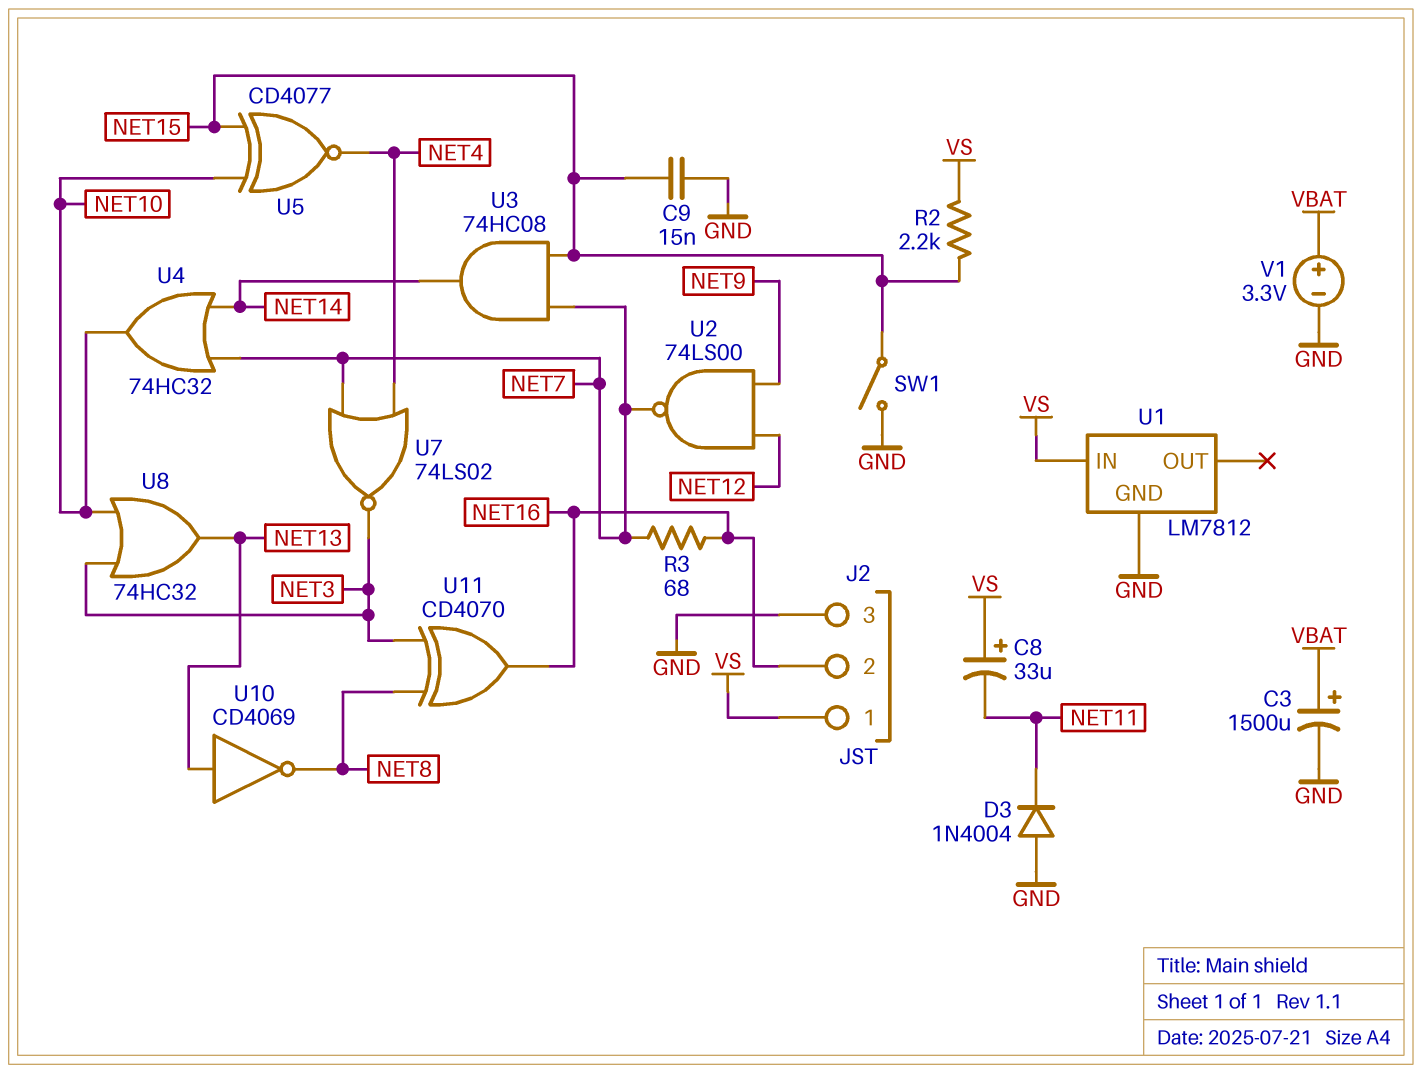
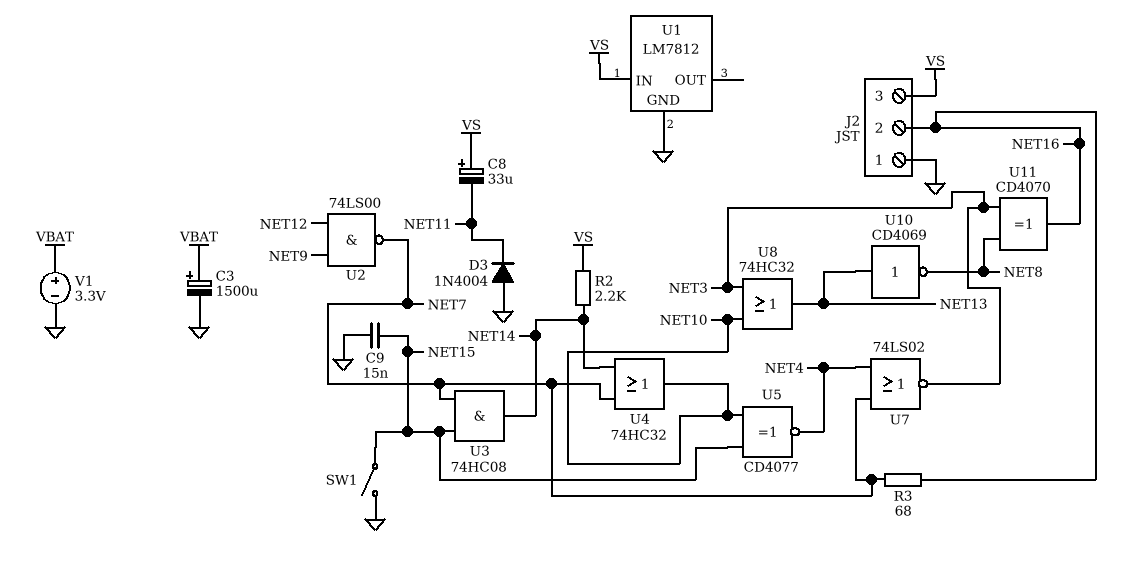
J2 pin 1: VS -> GND
J2 pin 3: GND -> VS
R2: 2.2k (NET15, VS) -> 2.2k (NET14, VS)

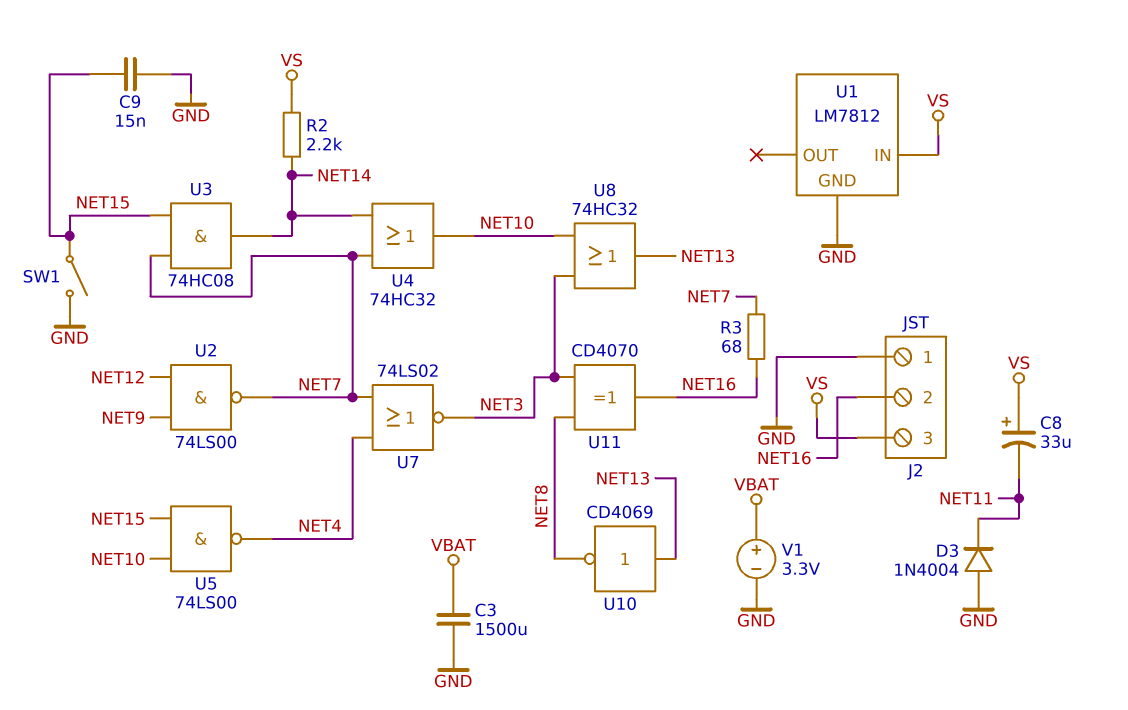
C3: 1500uF (plus VBAT, minus GND) -> 1500uF (GND, VBAT)
U5: XNOR CD4077 (in NET10, in NET15, out NET4) -> NAND 74LS00 (in NET10, in NET15, out NET4)

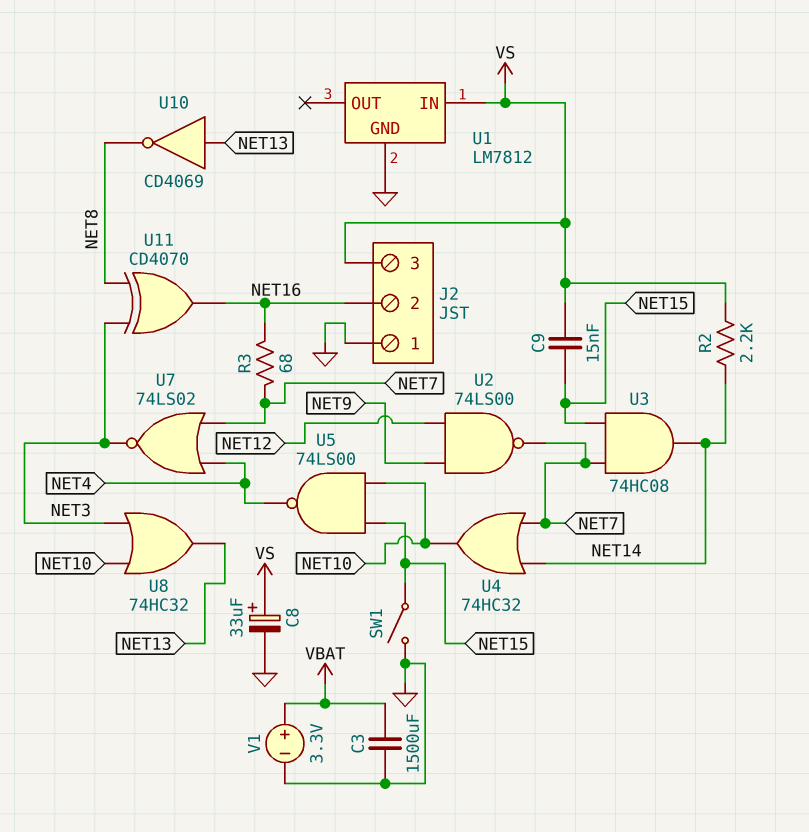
C8: 33uF (plus VS, minus NET11) -> 33uF (plus VS, minus GND)
C9: 15nF (GND, NET15) -> 15nF (NET15, VS)
D3: diode 1N4004 (A GND, K NET11) -> none

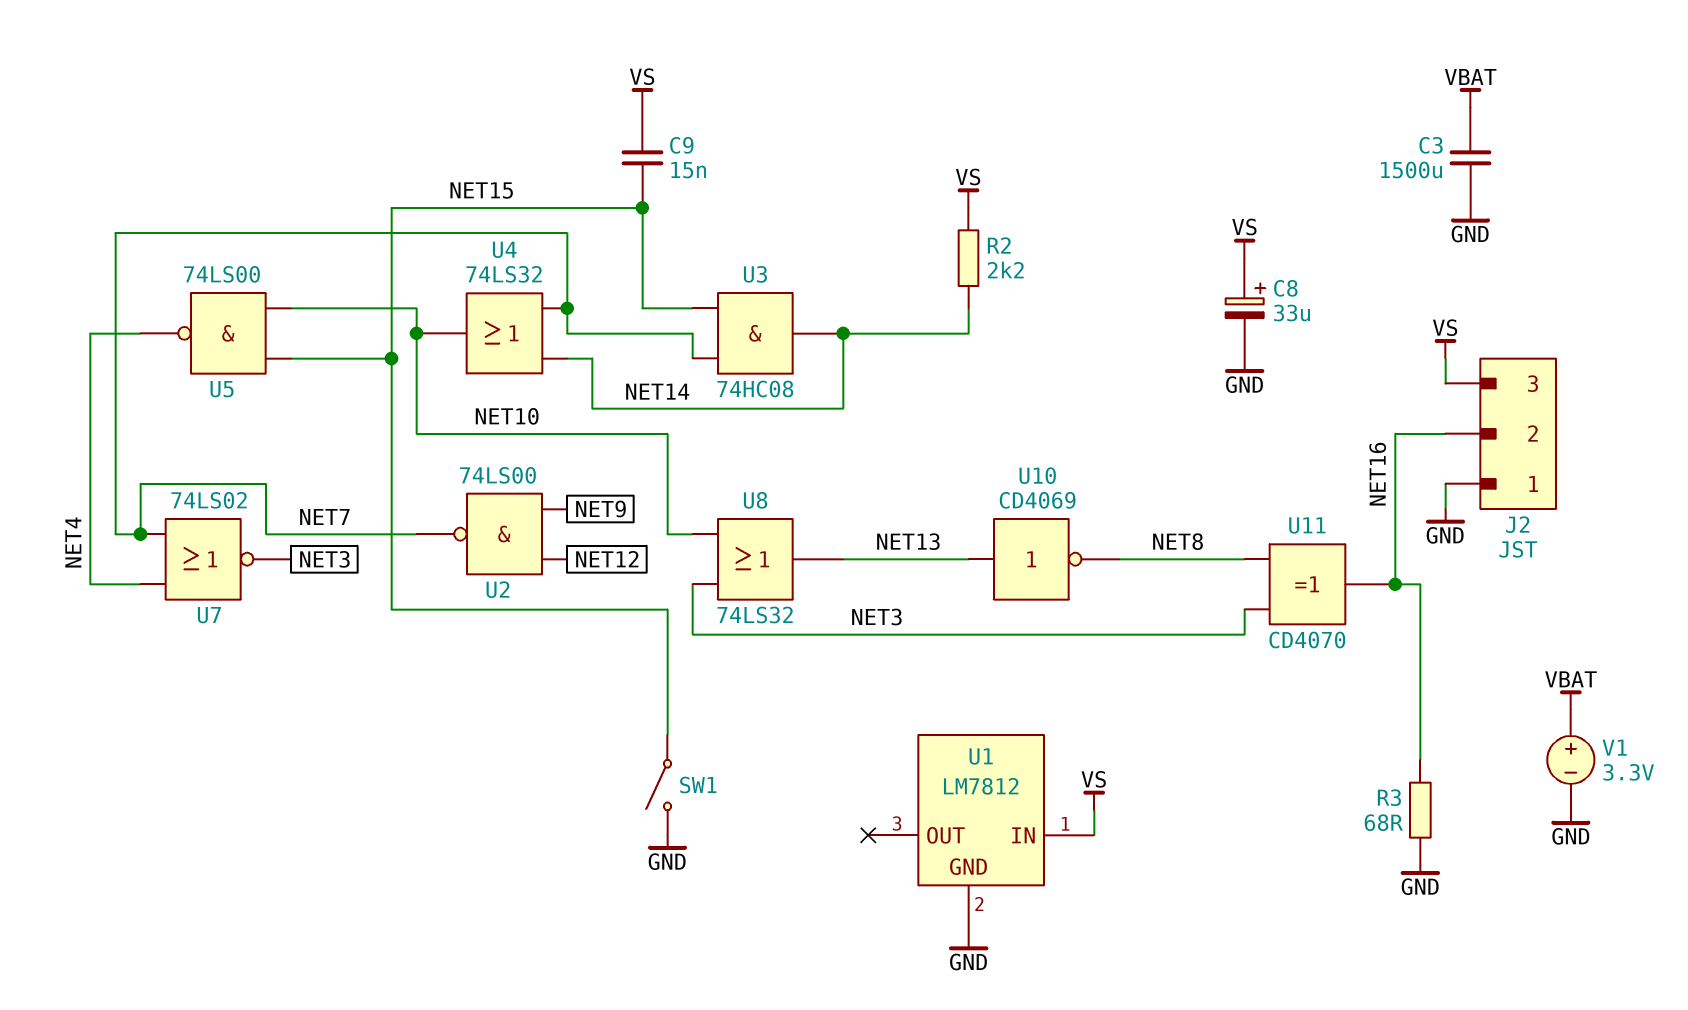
R3: 68 (NET7, NET16) -> 68 (GND, NET16)
U4: OR 74HC32 (in NET7, in NET14, out NET10) -> OR 74LS32 (in NET7, in NET14, out NET10)
U8: OR 74HC32 (in NET3, in NET10, out NET13) -> OR 74LS32 (in NET3, in NET10, out NET13)

